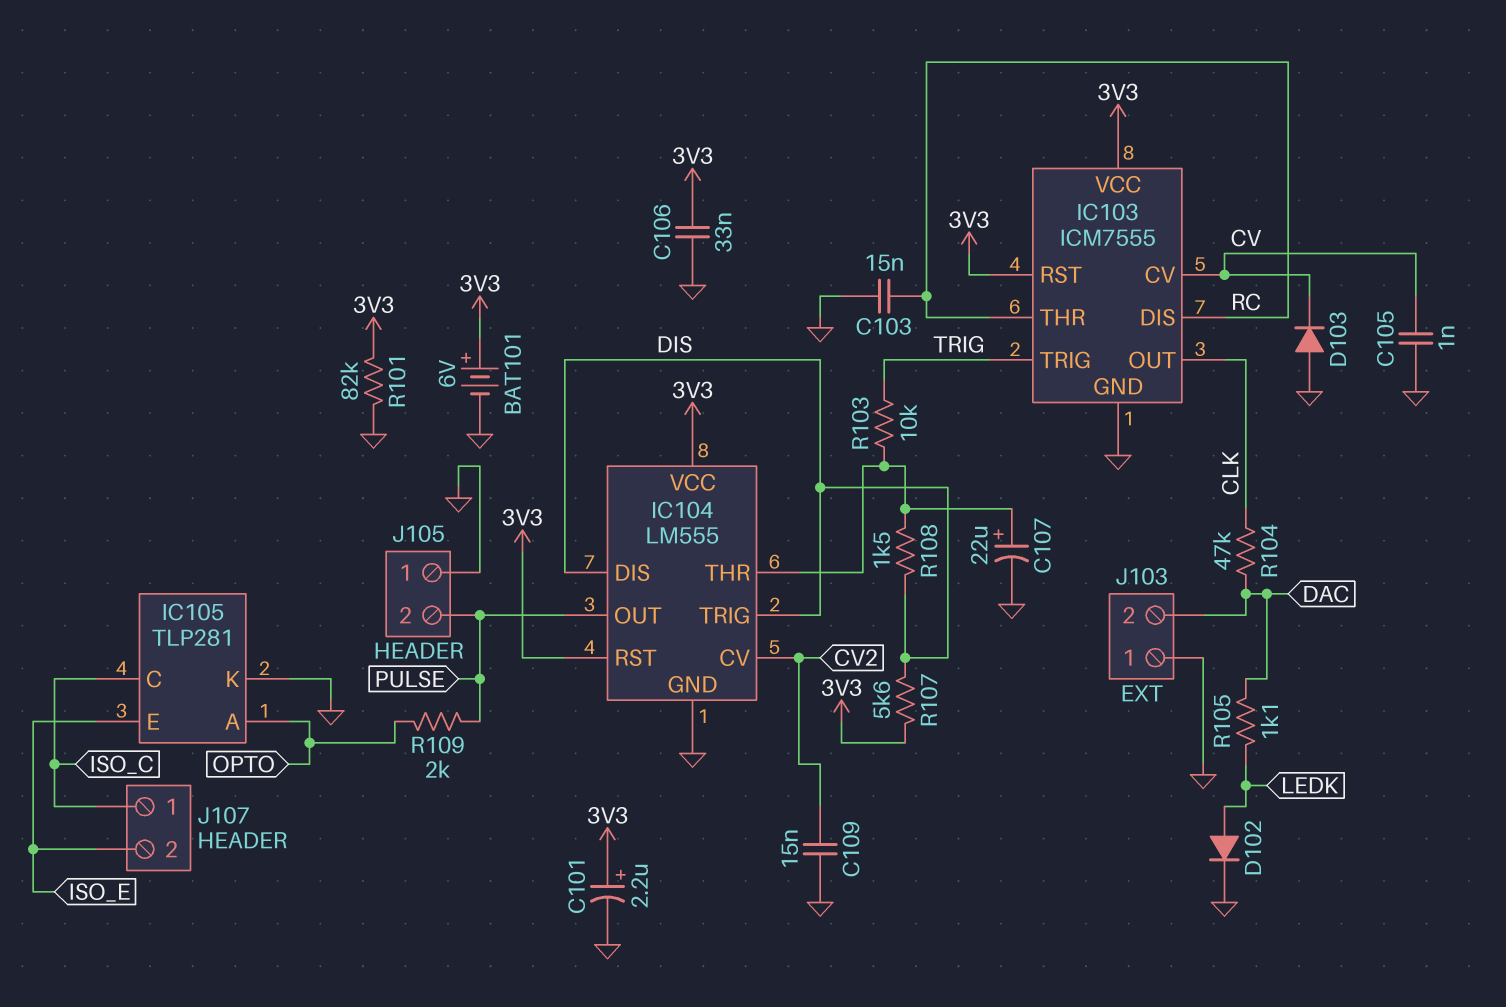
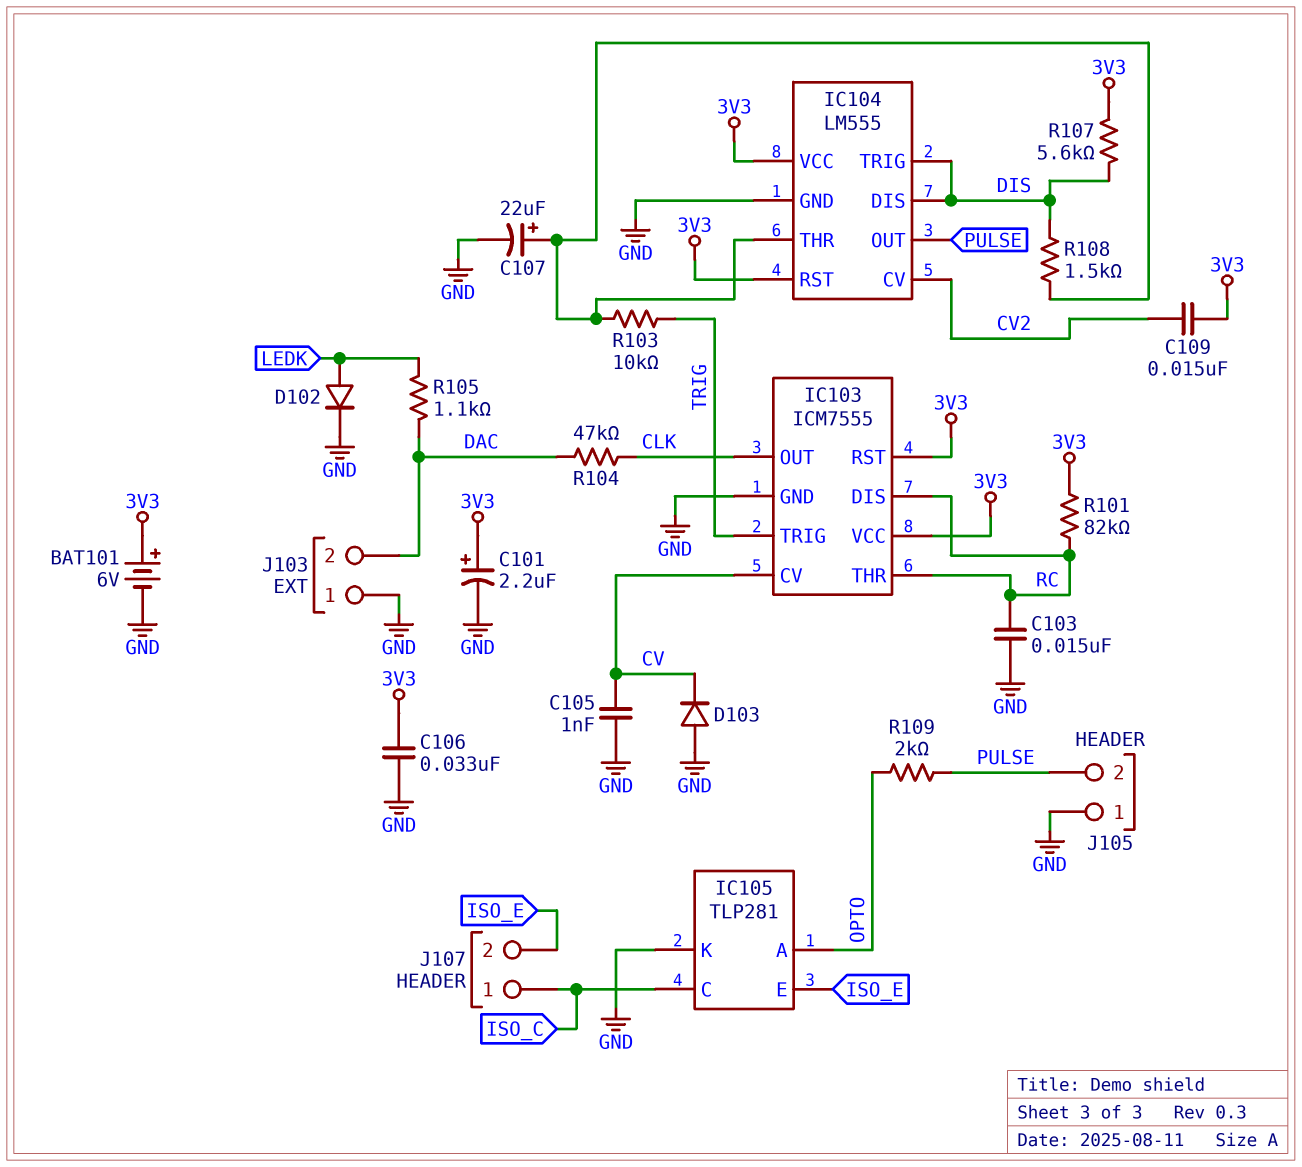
C109: 15nF (CV2, GND) -> 15nF (3V3, CV2)
R101: 82k (3V3, GND) -> 82k (3V3, RC)

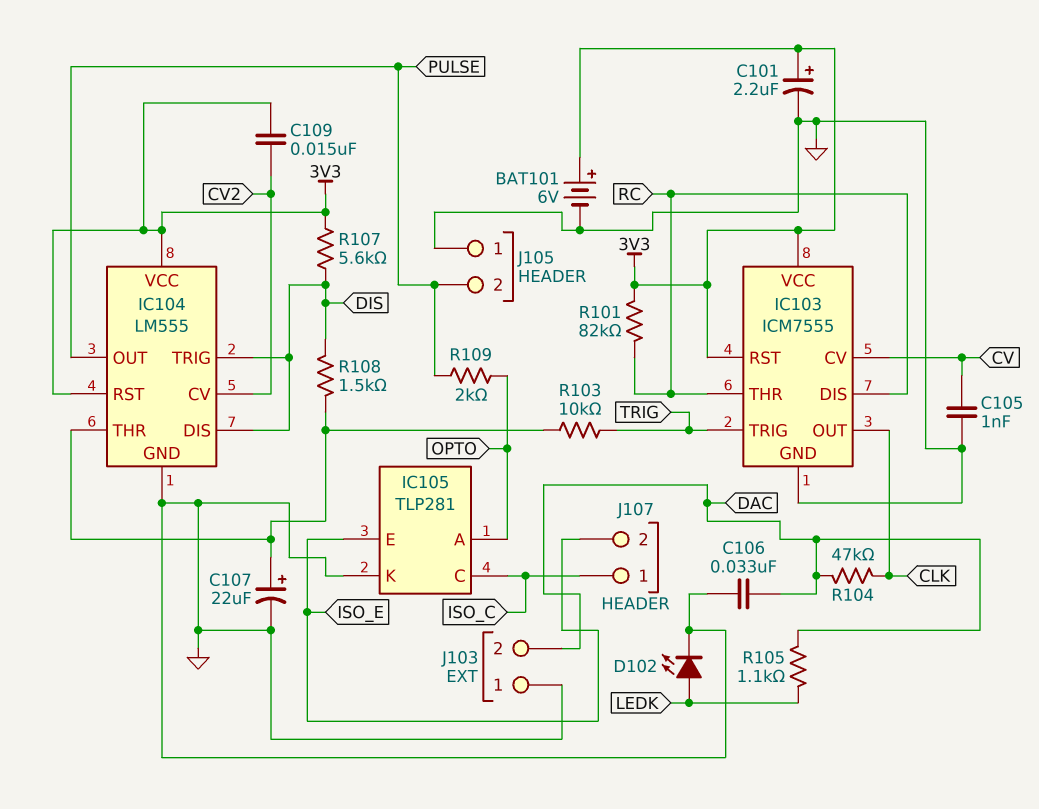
C103: 15nF (GND, RC) -> none
C106: 33nF (3V3, GND) -> 33nF (DAC, GND)
D102: diode (A LEDK, K GND) -> LED (A LEDK, K GND)
D103: diode (A GND, K CV) -> none

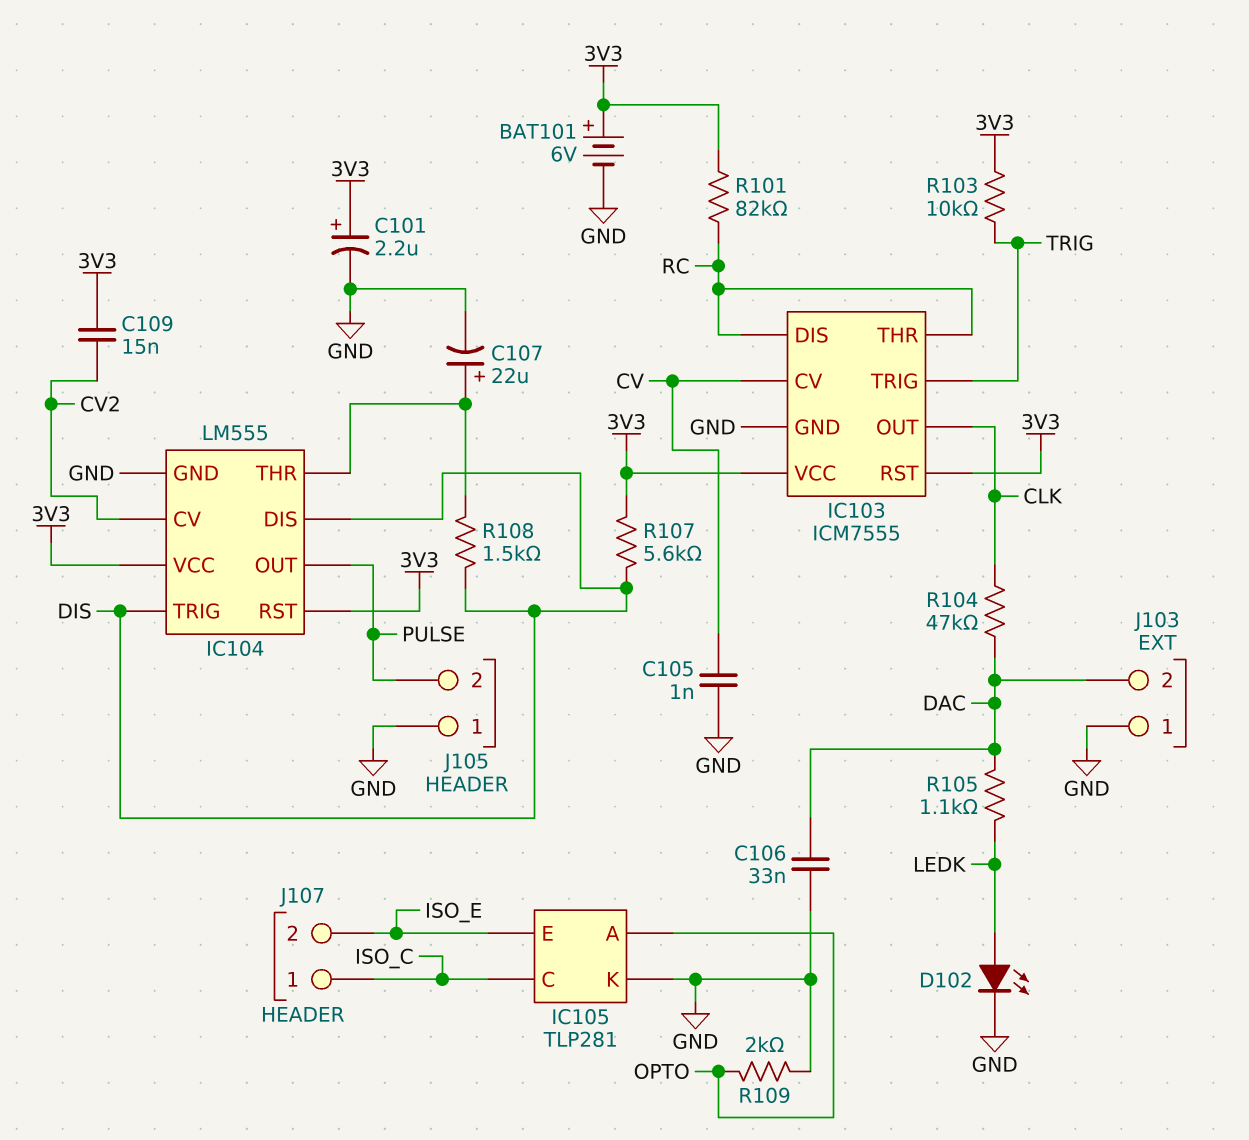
R103: 10k (IC104/THR, TRIG) -> 10k (3V3, TRIG)
R109: 2k (OPTO, PULSE) -> 2k (GND, OPTO)

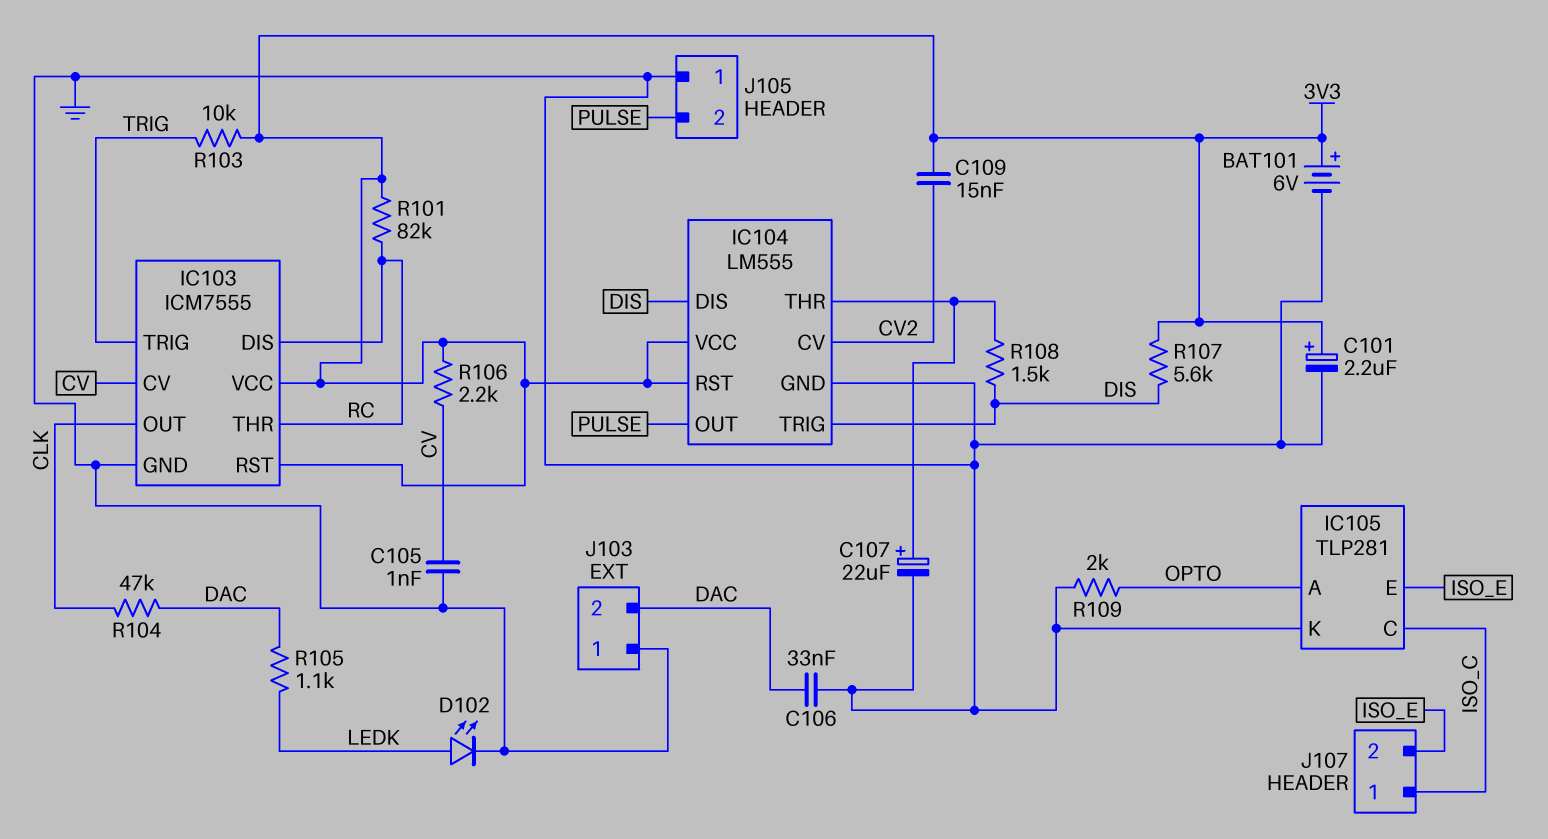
R106: none -> 2.2k (3V3, CV)

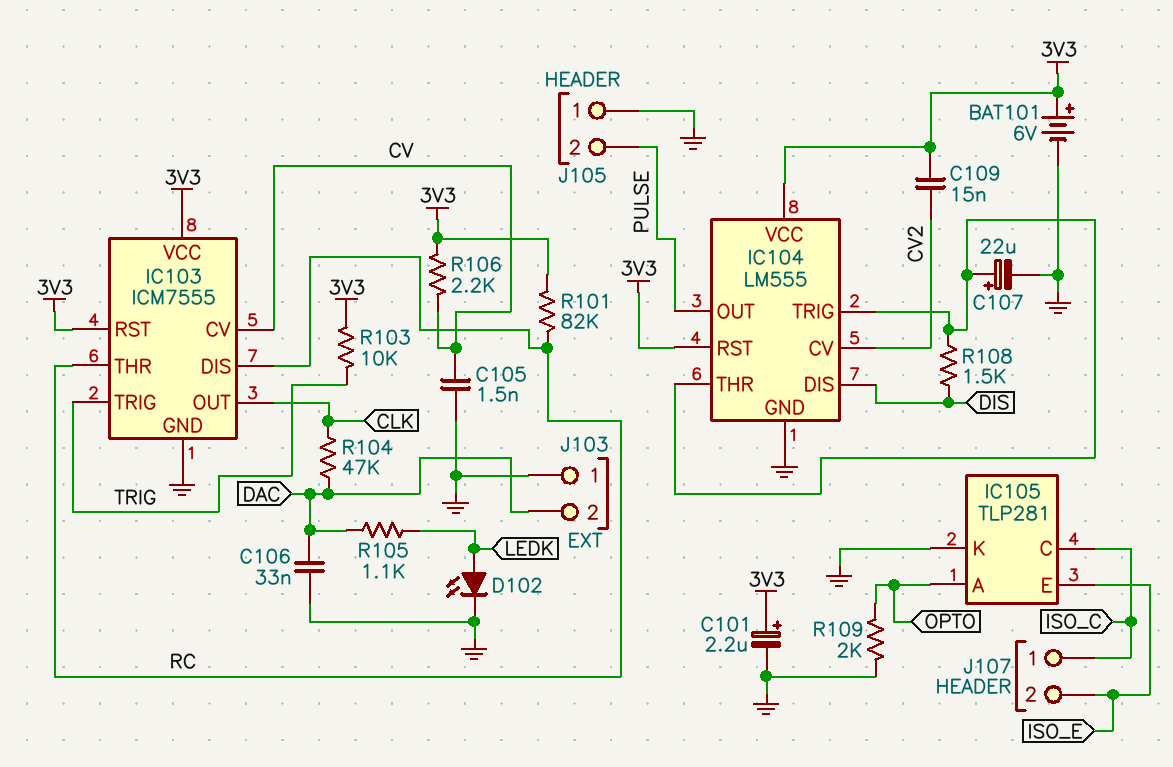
C105: 1nF (CV, GND) -> 1.5nF (CV, GND)
IC104 pin TRIG: DIS -> IC104/THR
R107: 5.6k (3V3, DIS) -> none

